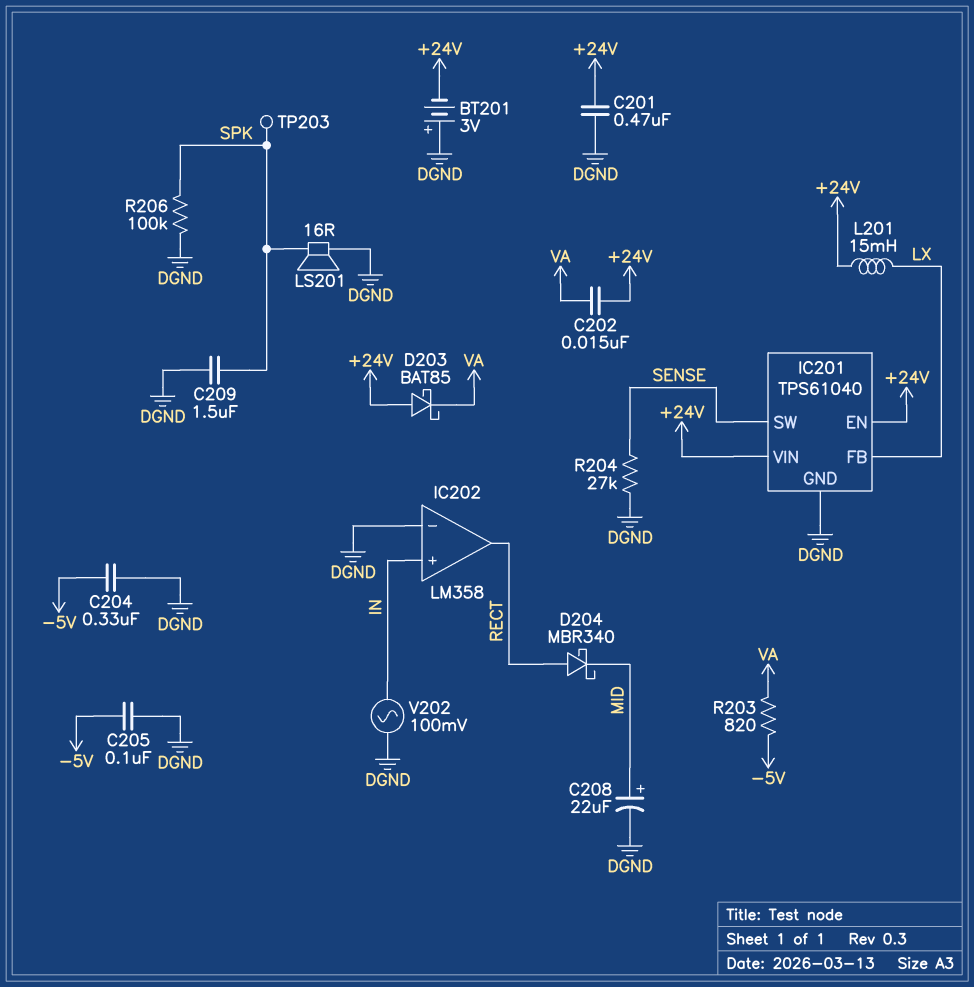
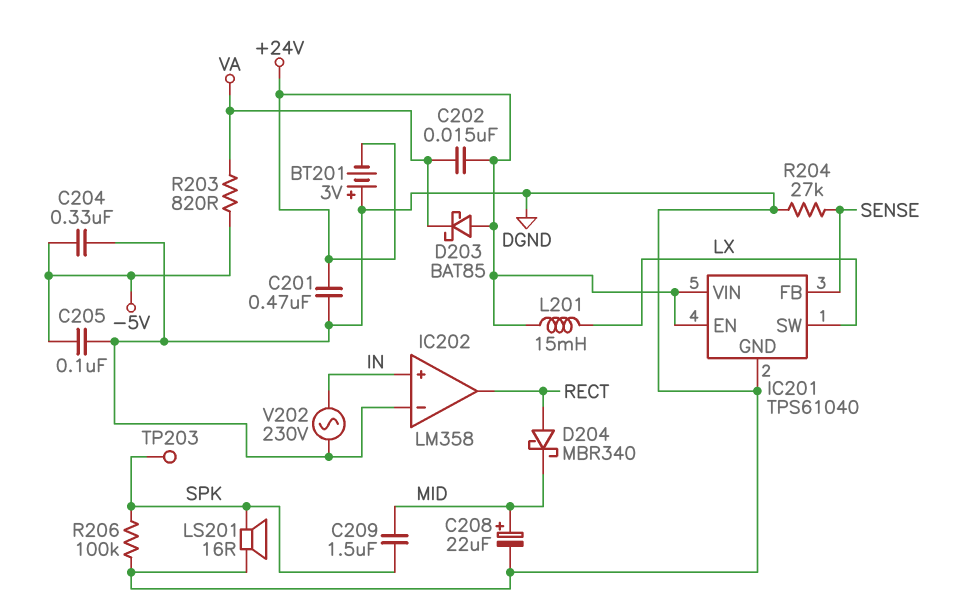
C209: 1.5uF (DGND, SPK) -> 1.5uF (MID, SPK)
IC201 pin FB: LX -> SENSE
IC201 pin SW: SENSE -> LX
V202: AC 100mV (DGND, IN) -> AC 230V (DGND, IN)

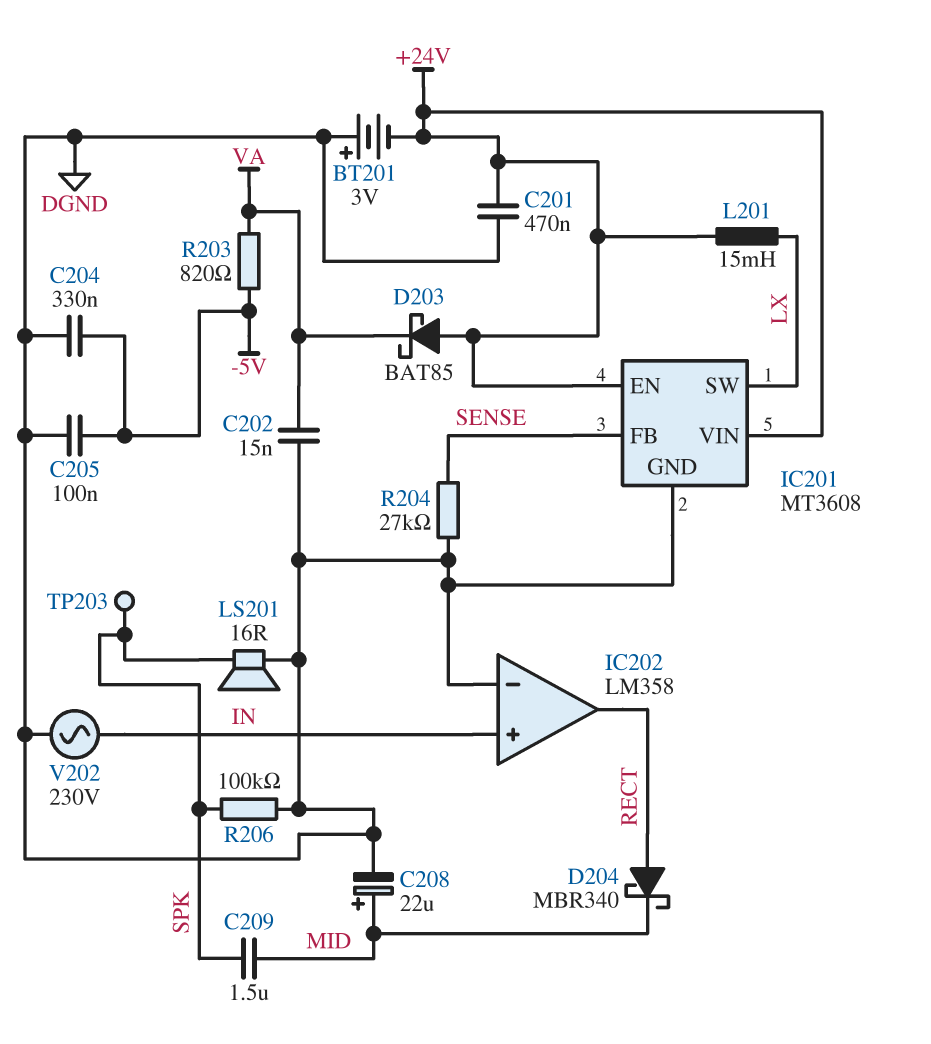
C202: 15nF (+24V, VA) -> 15nF (DGND, VA)
IC201: TPS61040 -> MT3608

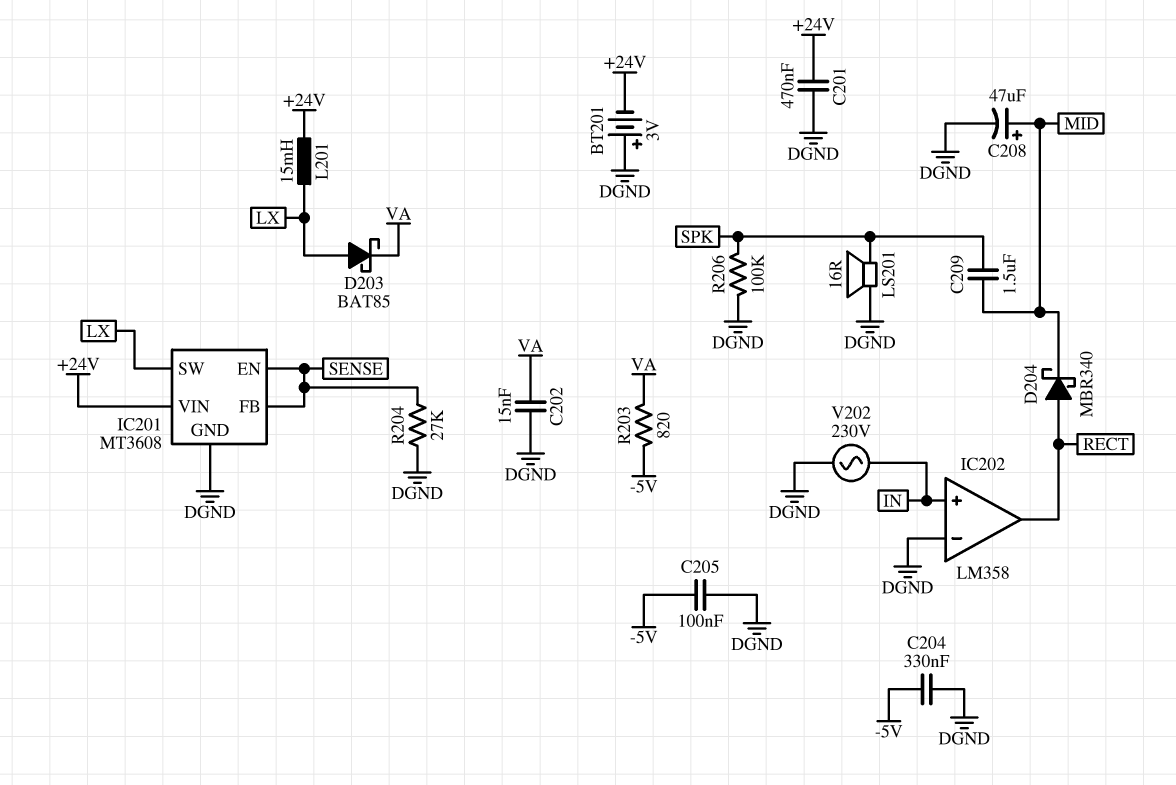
C208: 22uF (plus MID, minus DGND) -> 47uF (plus MID, minus DGND)
D203: schottky BAT85 (A +24V, K VA) -> schottky BAT85 (A LX, K VA)
IC201 pin EN: +24V -> SENSE
TP203: test point (SPK) -> none

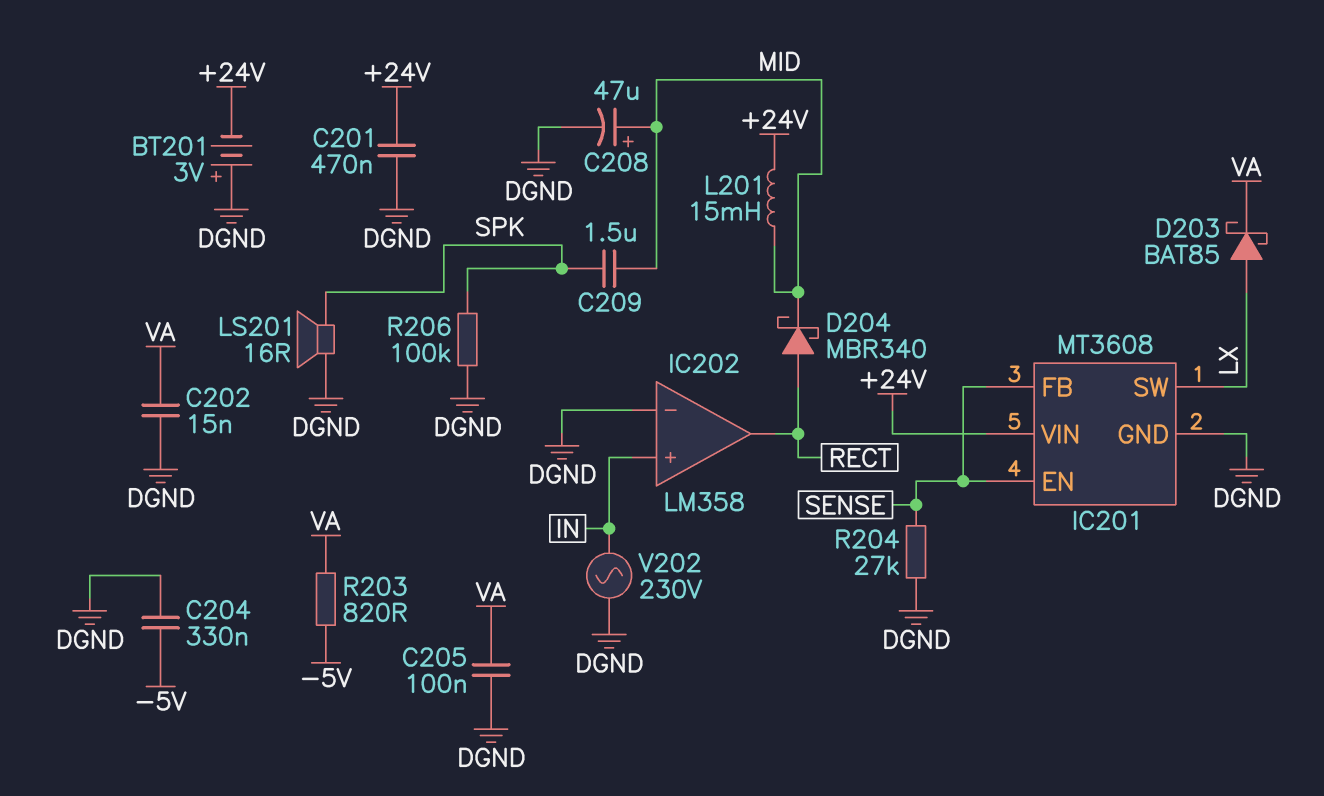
C205: 100nF (-5V, DGND) -> 100nF (DGND, VA)
L201: 15mH (+24V, LX) -> 15mH (+24V, MID)

